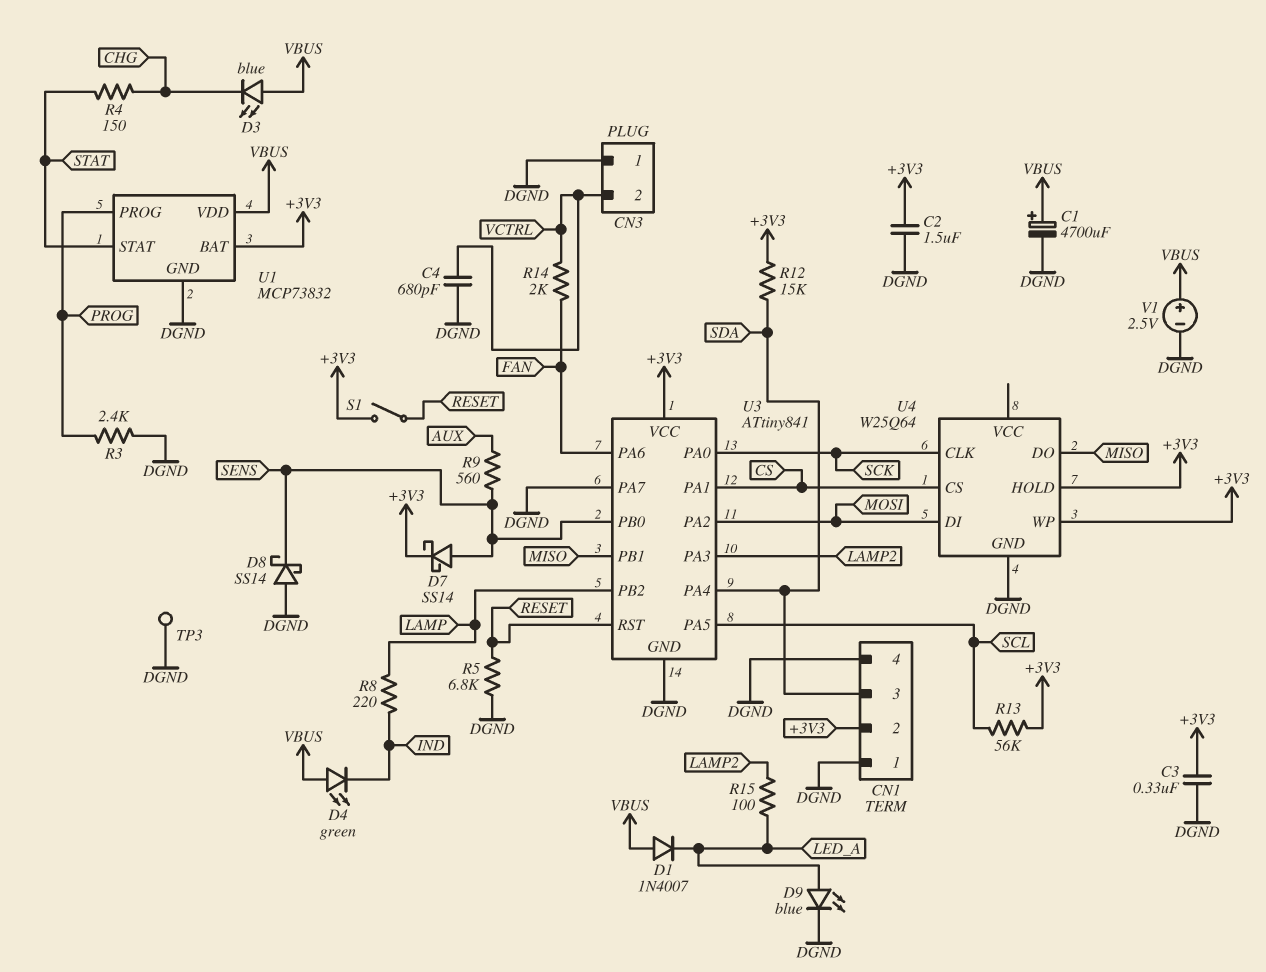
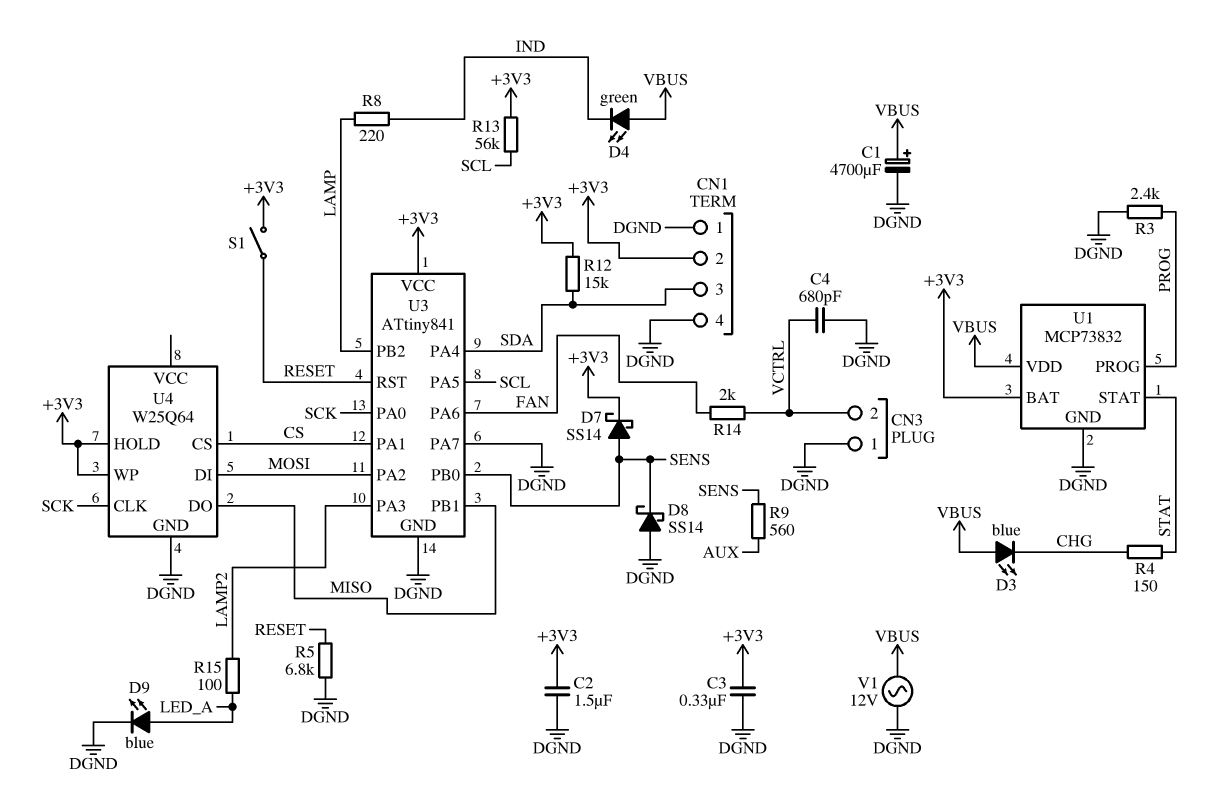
D1: diode 1N4007 (A VBUS, K LED_A) -> none
TP3: test point (DGND) -> none
V1: 2.5V (plus VBUS, minus DGND) -> AC 12V (DGND, VBUS)

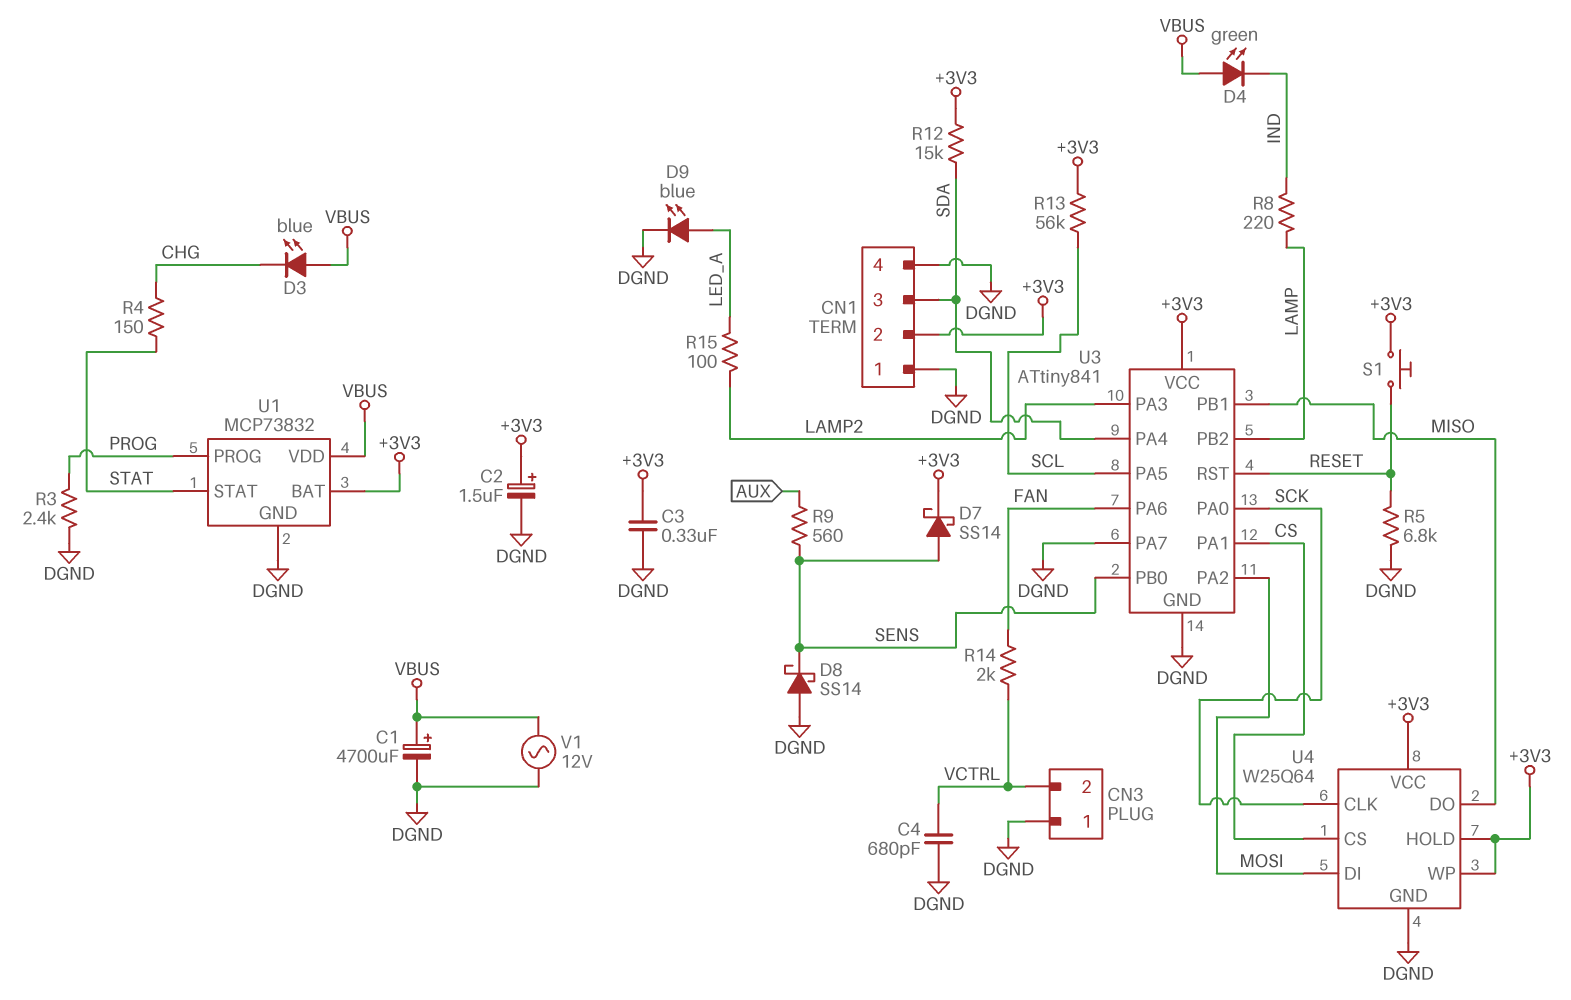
C2: 1.5uF (+3V3, DGND) -> 1.5uF (plus +3V3, minus DGND)
S1: switch (+3V3, RESET) -> button (+3V3, RESET)
U4 pin VCC: none -> +3V3

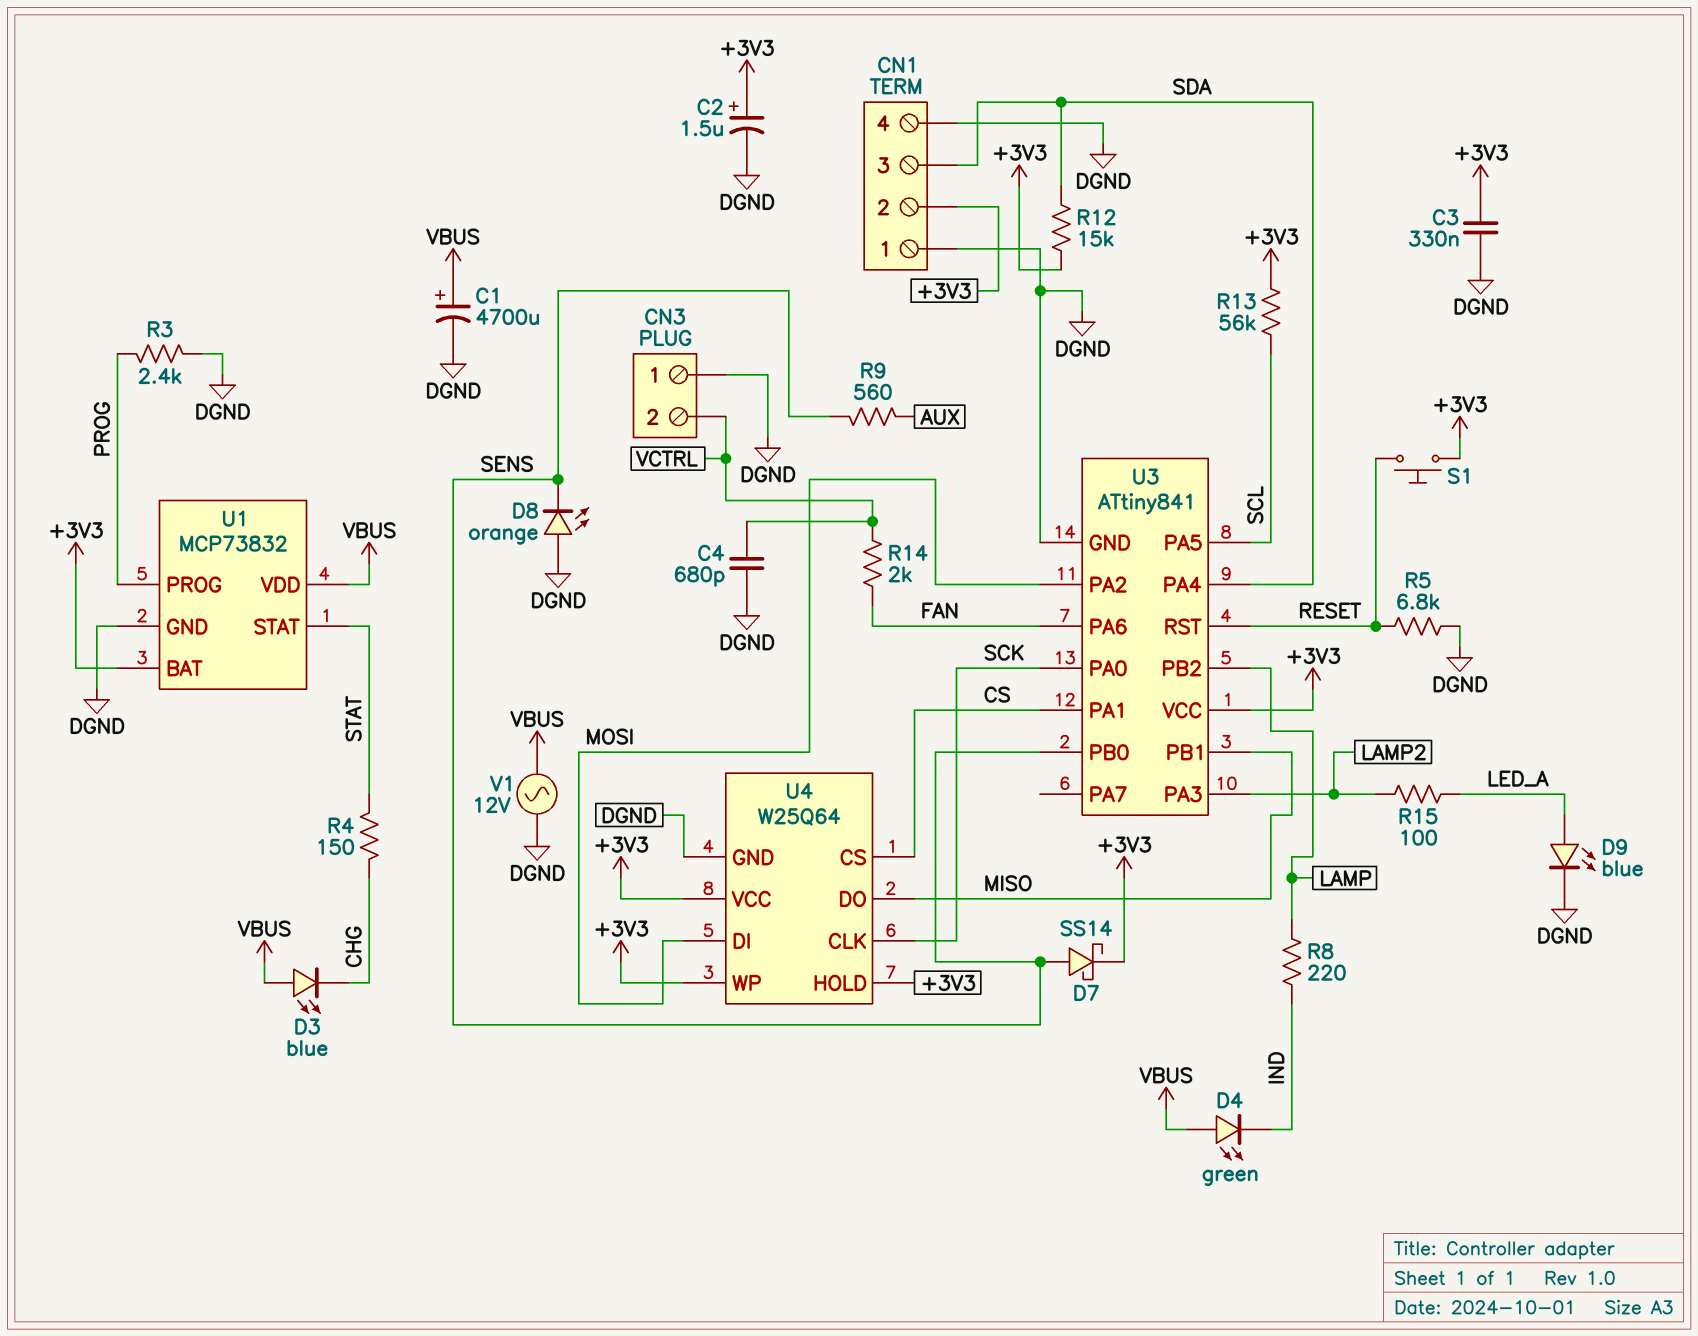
D8: schottky SS14 (A DGND, K SENS) -> LED orange (A DGND, K SENS)
U3 pin PA7: DGND -> none

